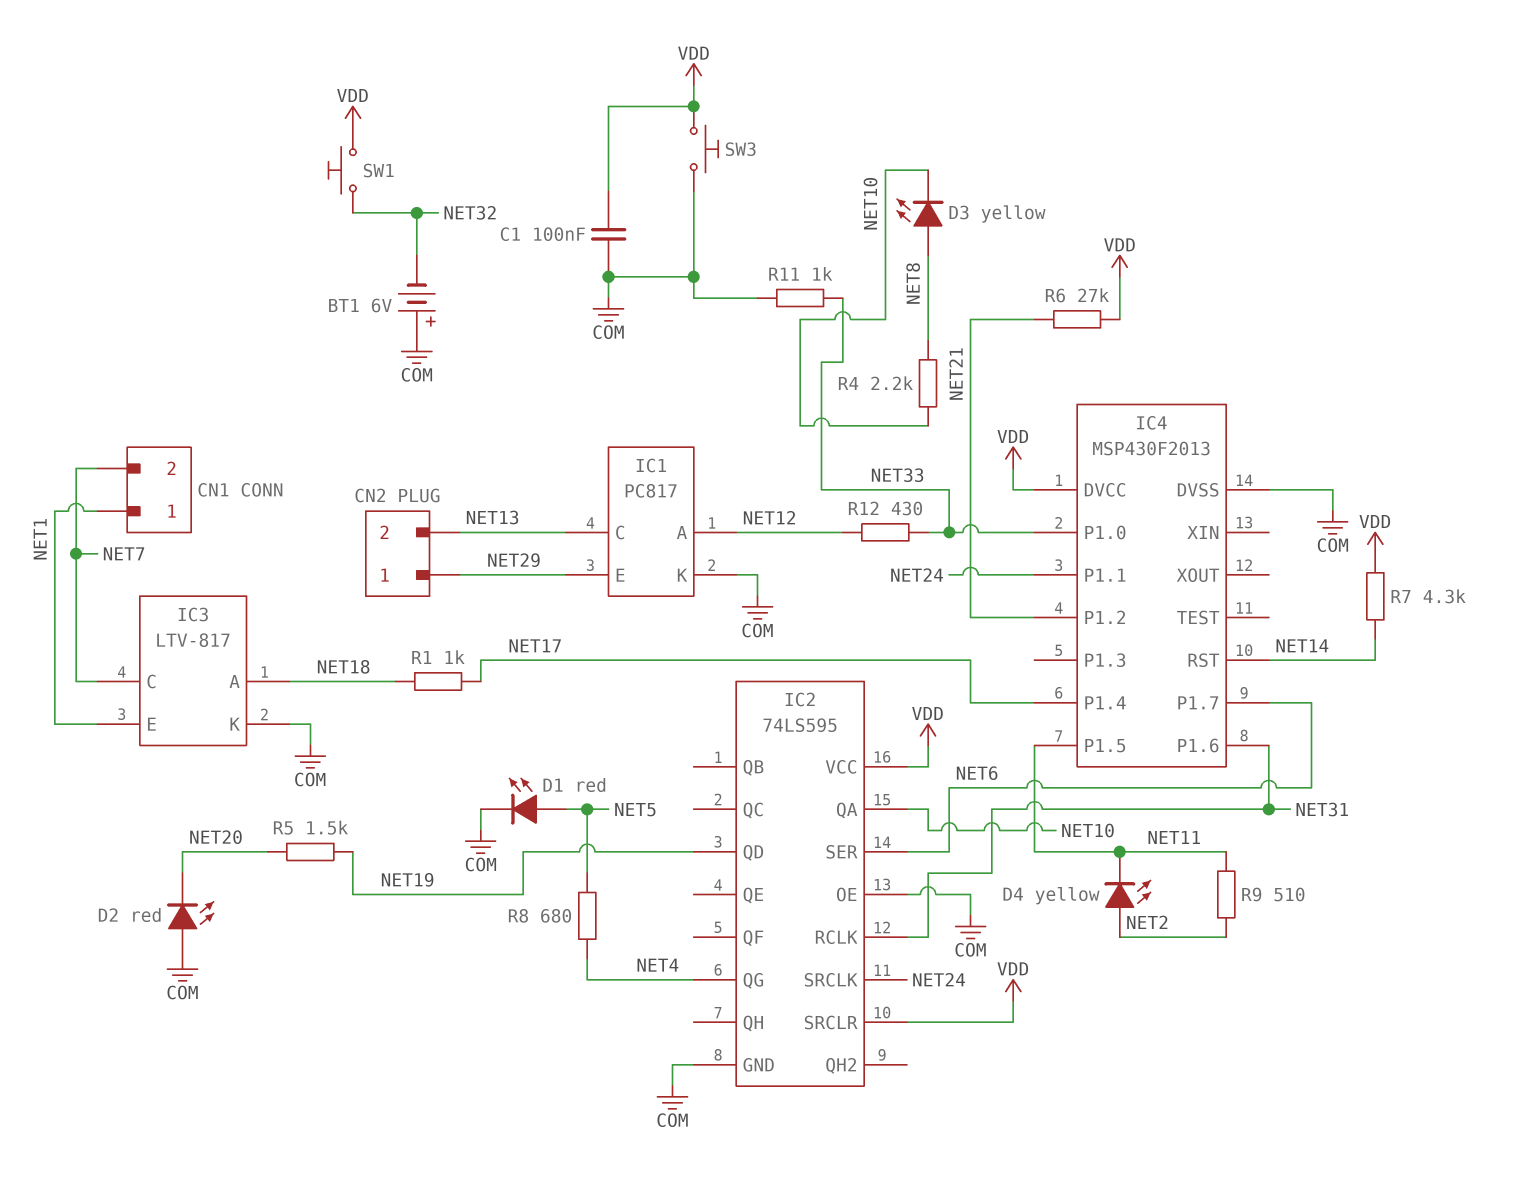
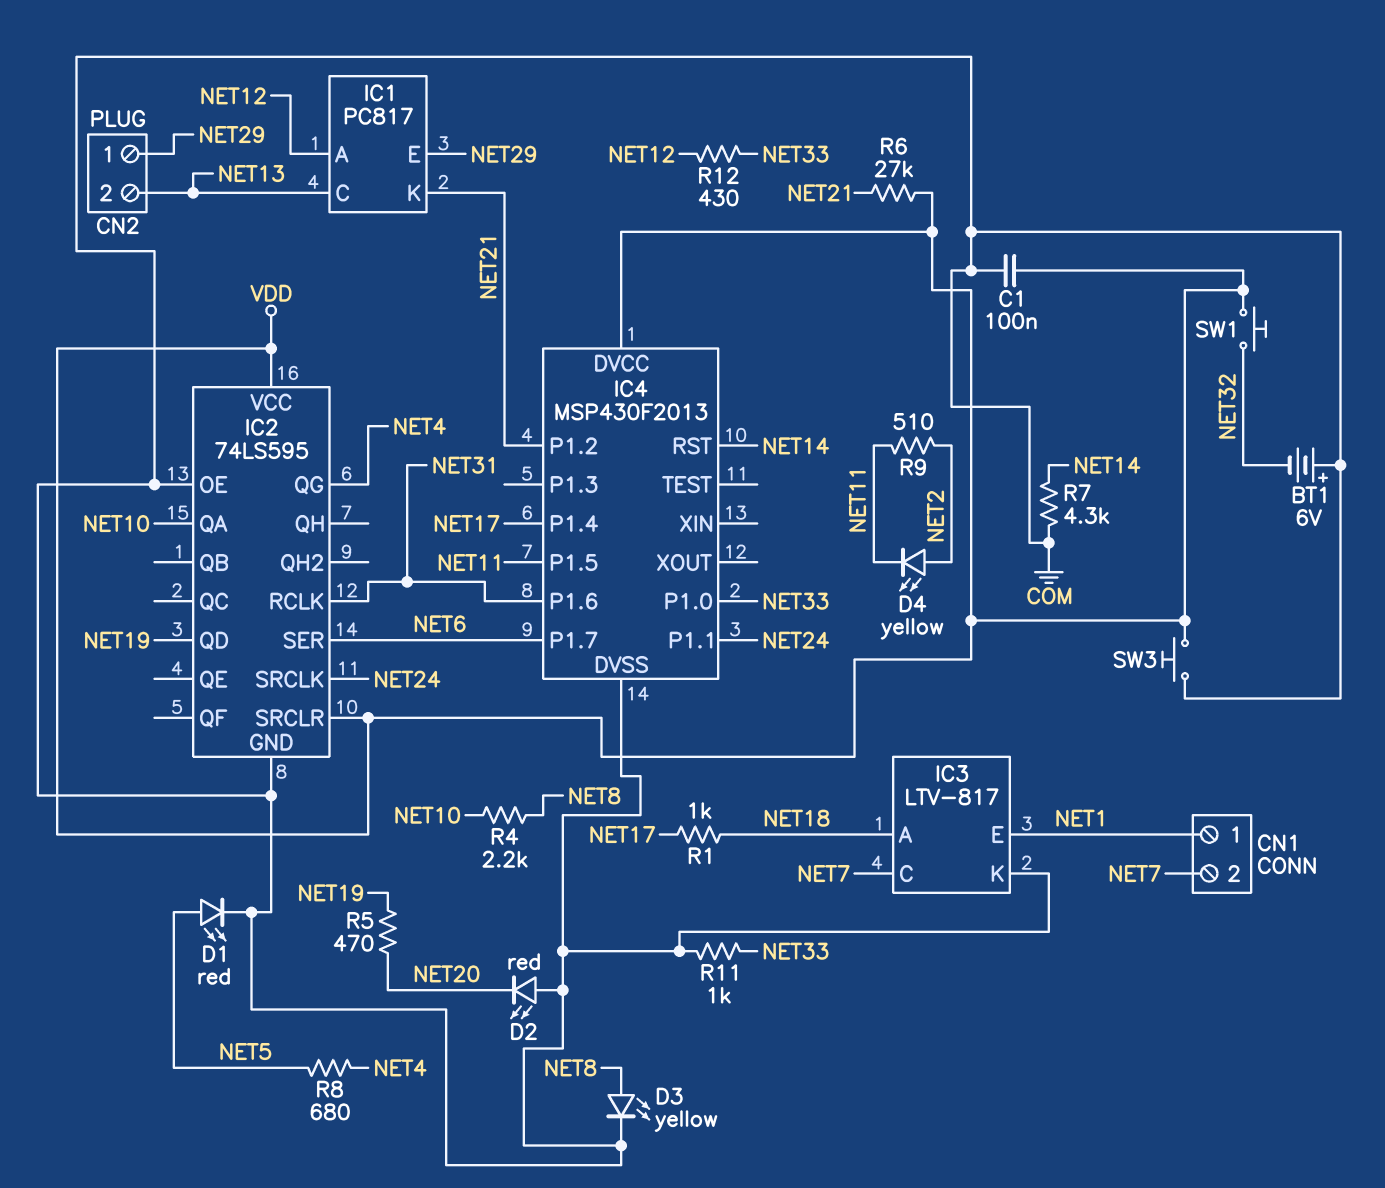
D3: LED yellow (A NET8, K NET10) -> LED yellow (A NET8, K COM)
IC1 pin K: COM -> NET21
R5: 1.5k (NET19, NET20) -> 470 (NET19, NET20)
R7: 4.3k (NET14, VDD) -> 4.3k (COM, NET14)

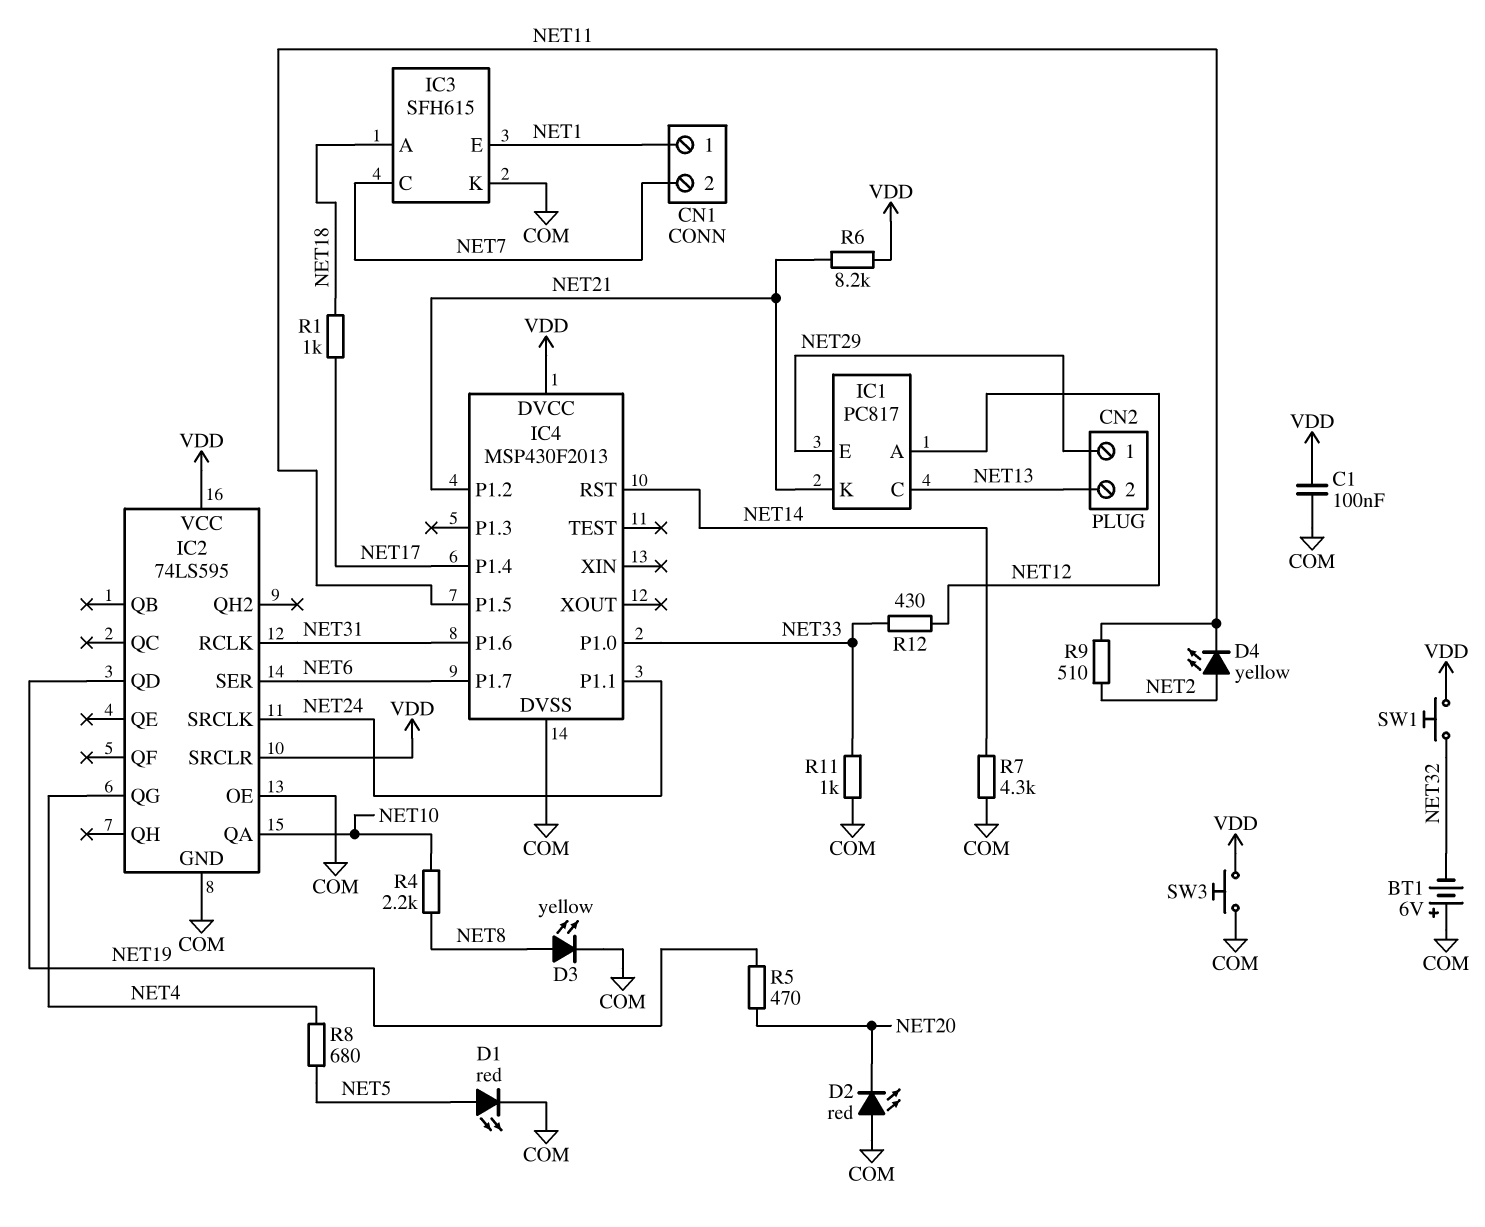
IC3: LTV-817 -> SFH615
R6: 27k (NET21, VDD) -> 8.2k (NET21, VDD)

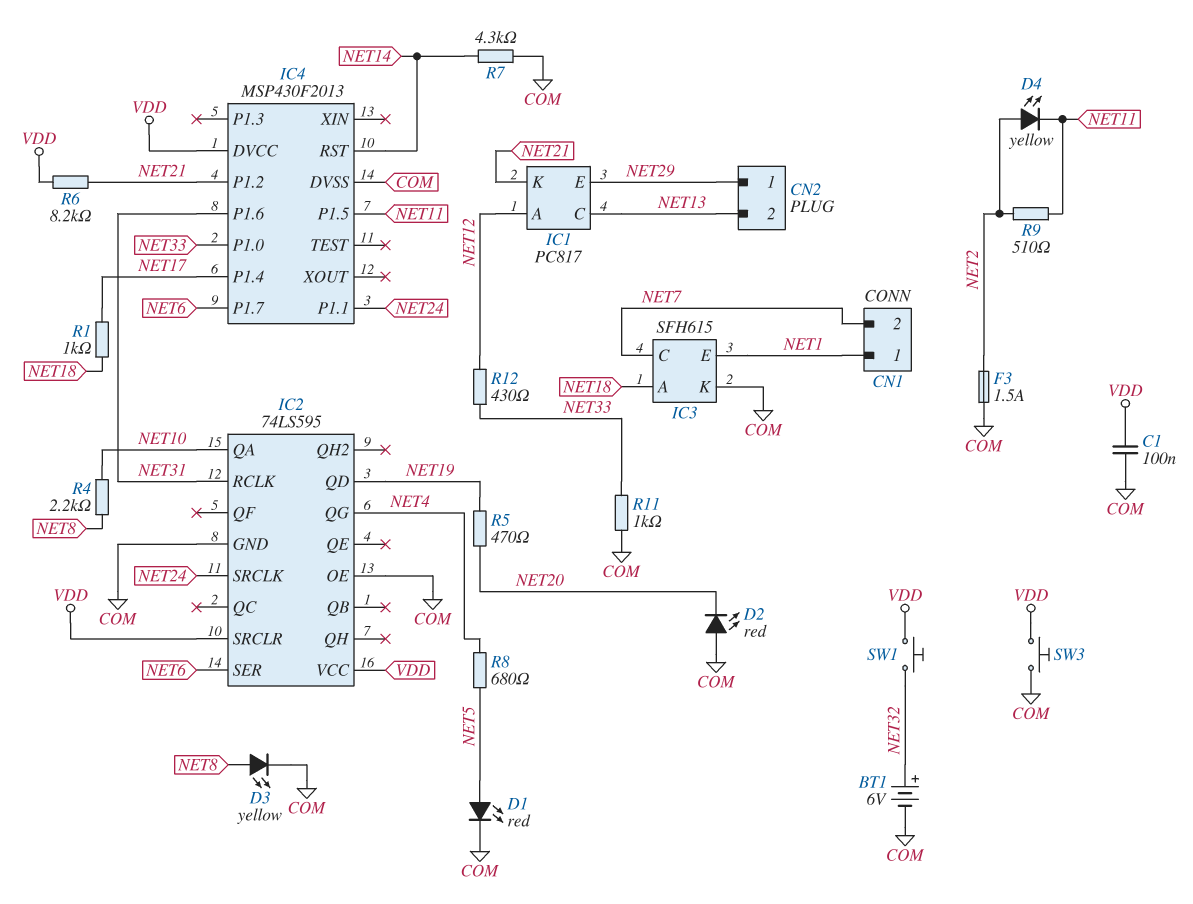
BT1: 6V (plus COM, minus NET32) -> 6V (plus NET32, minus COM)
F3: none -> 1.5A (COM, NET2)

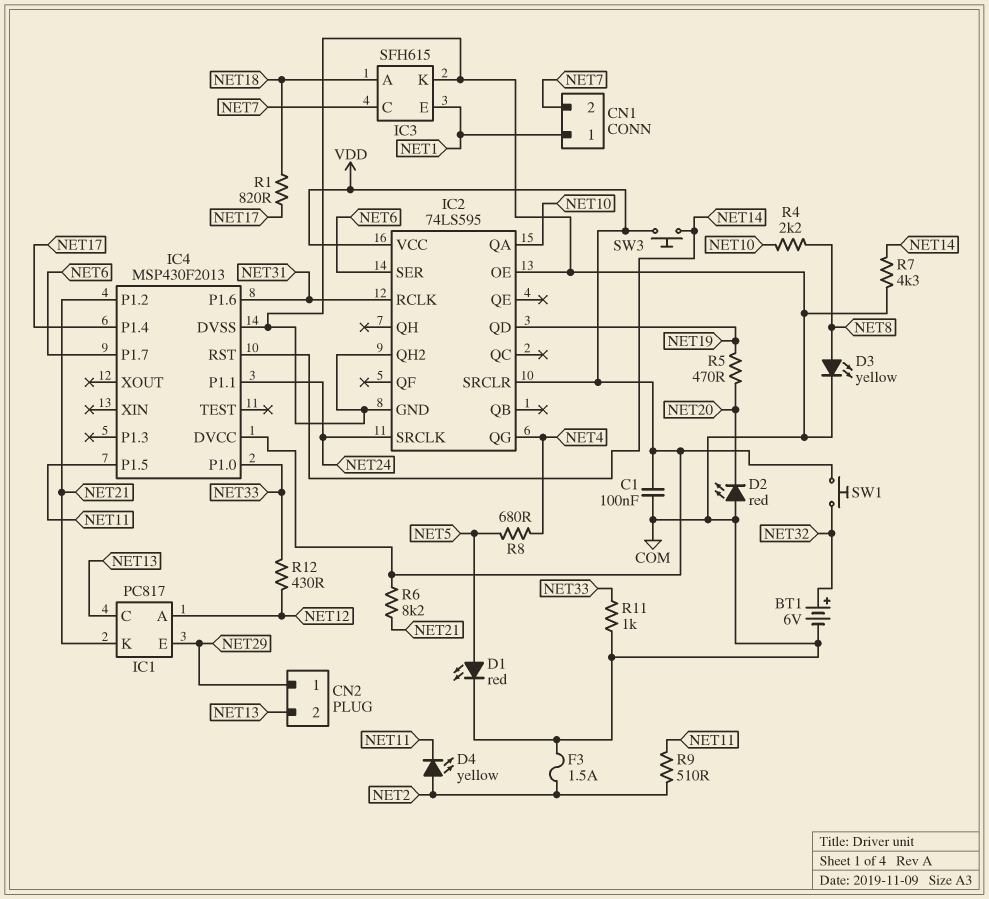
IC2 pin QH2: none -> COM
R1: 1k (NET17, NET18) -> 820 (NET17, NET18)
SW3: button (COM, VDD) -> button (NET14, VDD)

